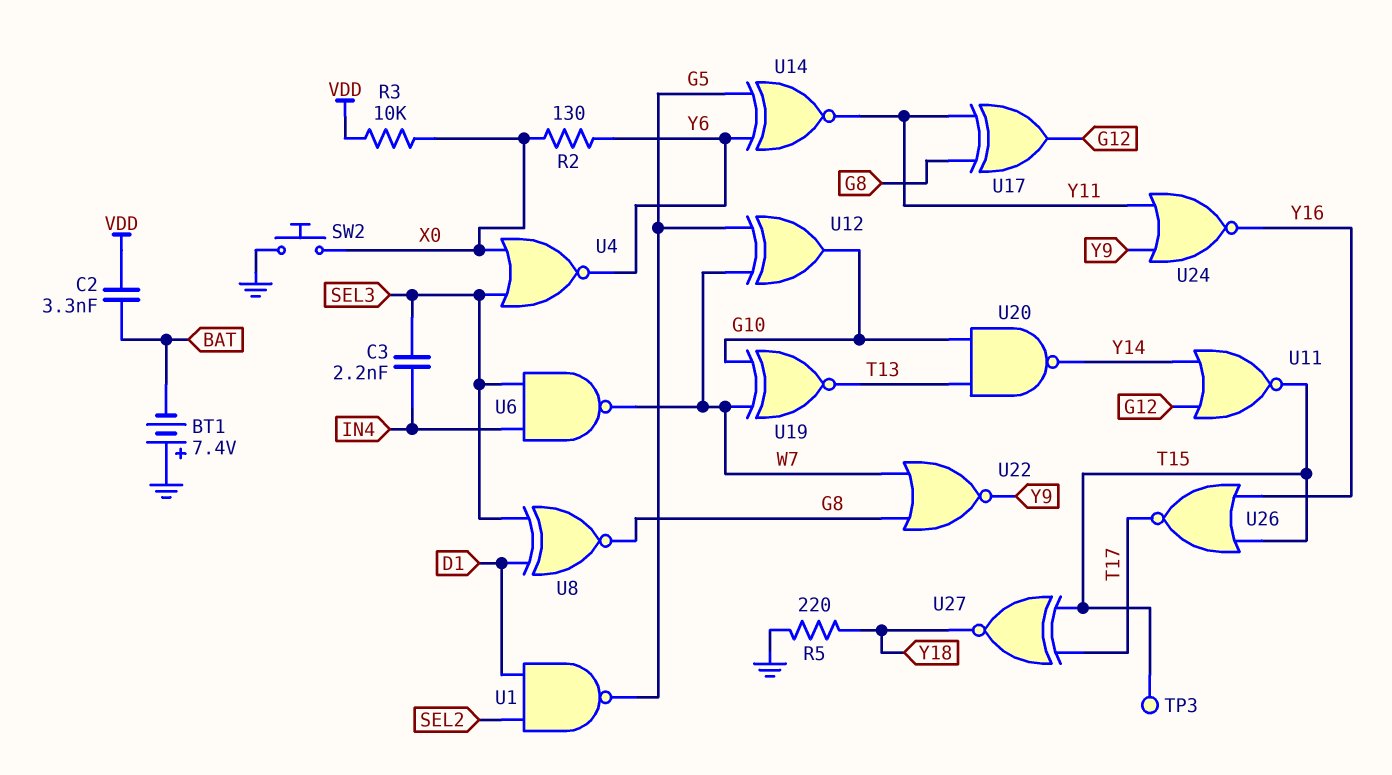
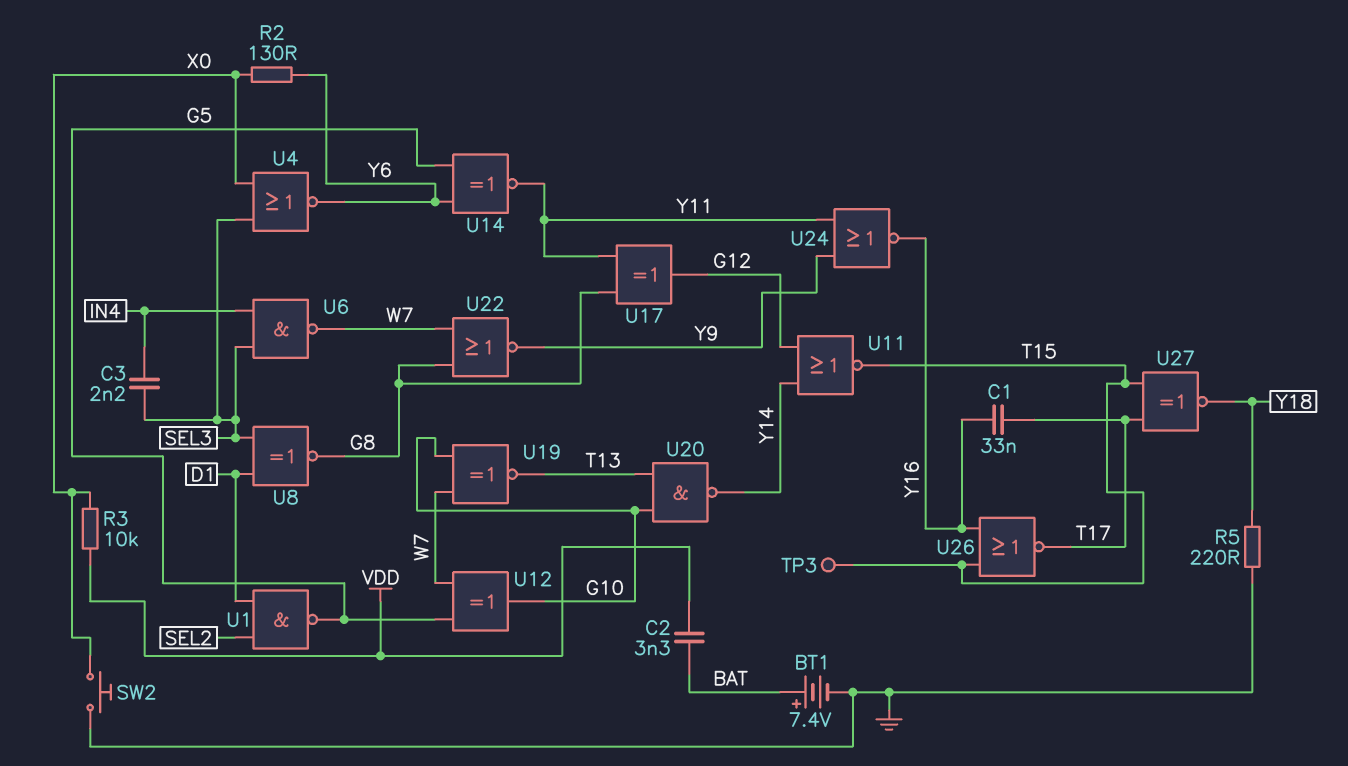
BT1: 7.4V (plus GND, minus BAT) -> 7.4V (plus BAT, minus GND)
C1: none -> 33nF (T17, Y16)

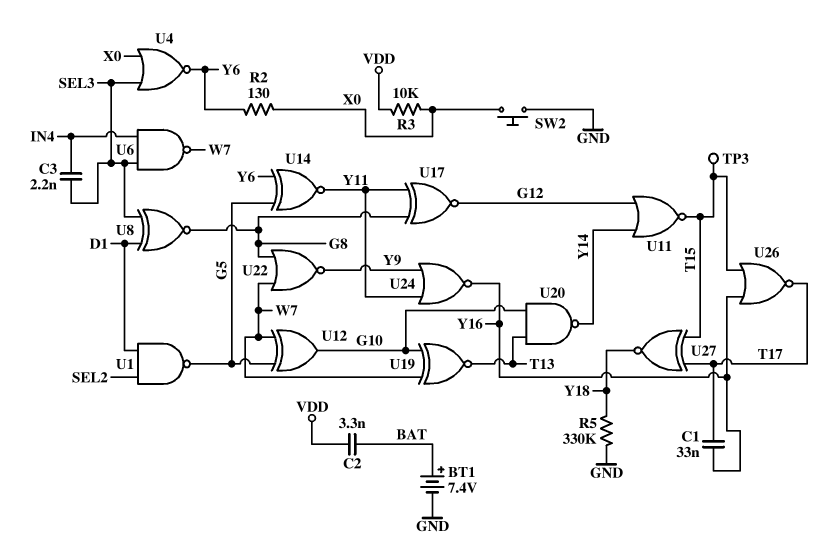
R5: 220 (GND, Y18) -> 330k (GND, Y18)
U17: XOR (in G8, in Y11, out G12) -> XNOR (in G8, in Y11, out G12)

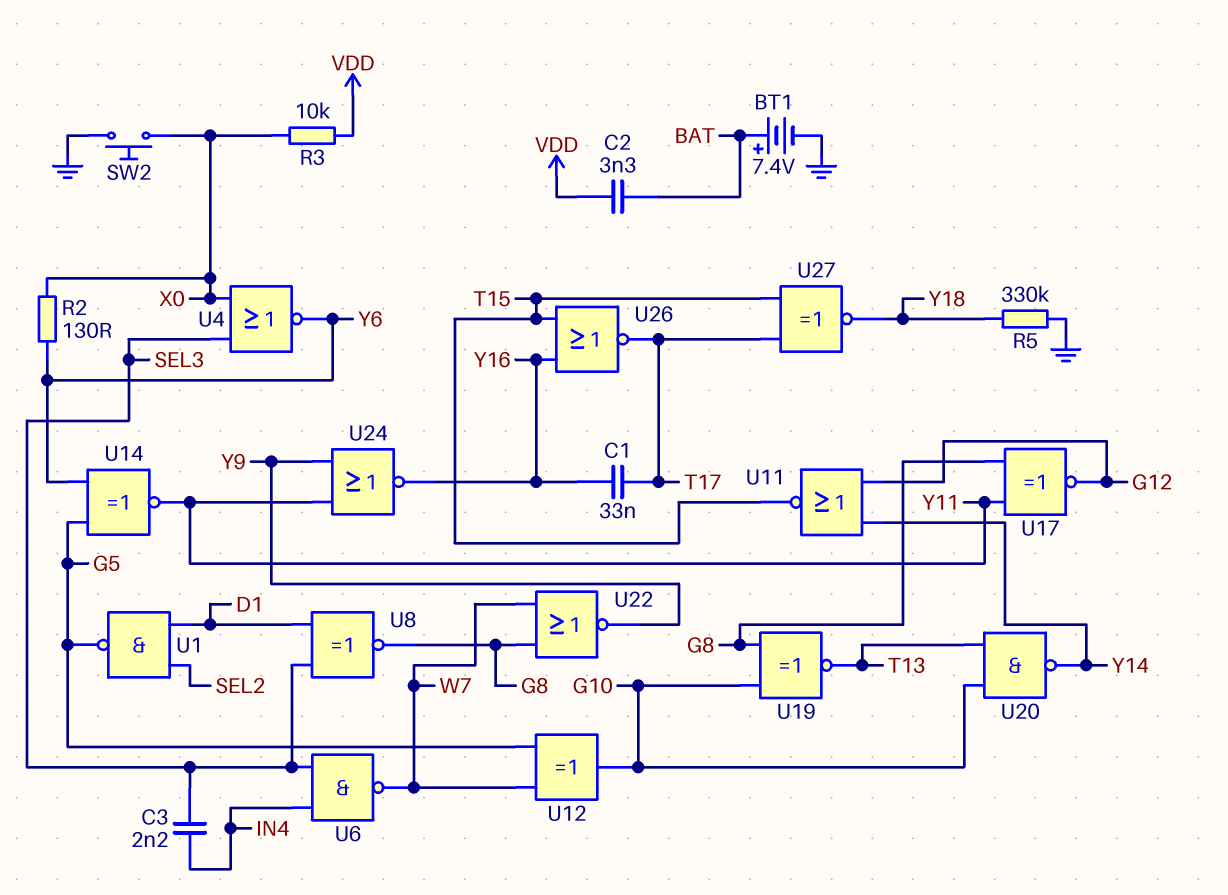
TP3: test point (T15) -> none
U19: XNOR (in G10, in W7, out T13) -> XNOR (in G8, in G10, out T13)

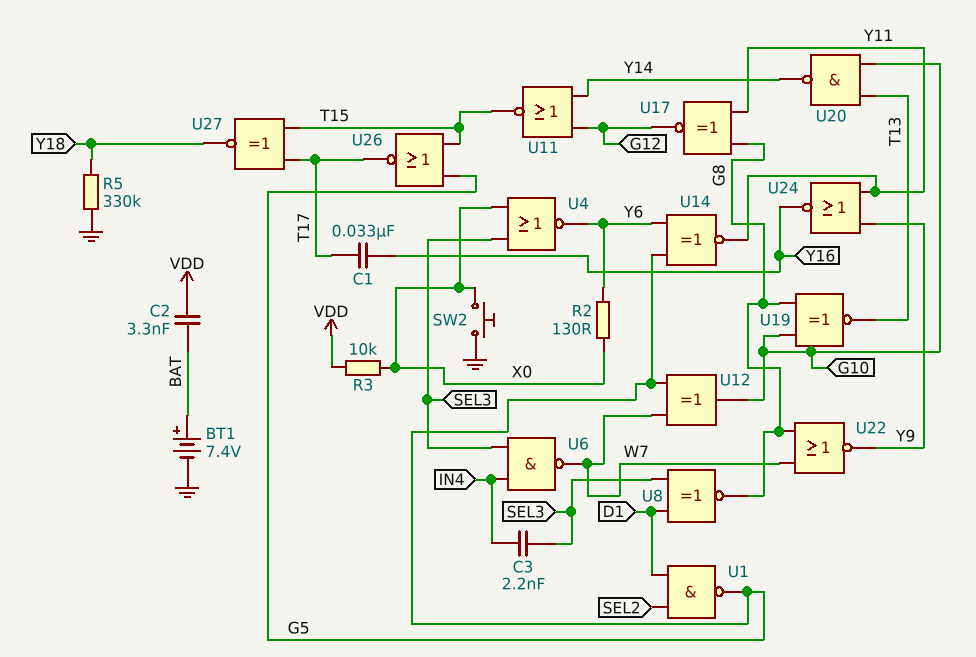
U26: NOR (in T15, in Y16, out T17) -> NOR (in G5, in T15, out T17)

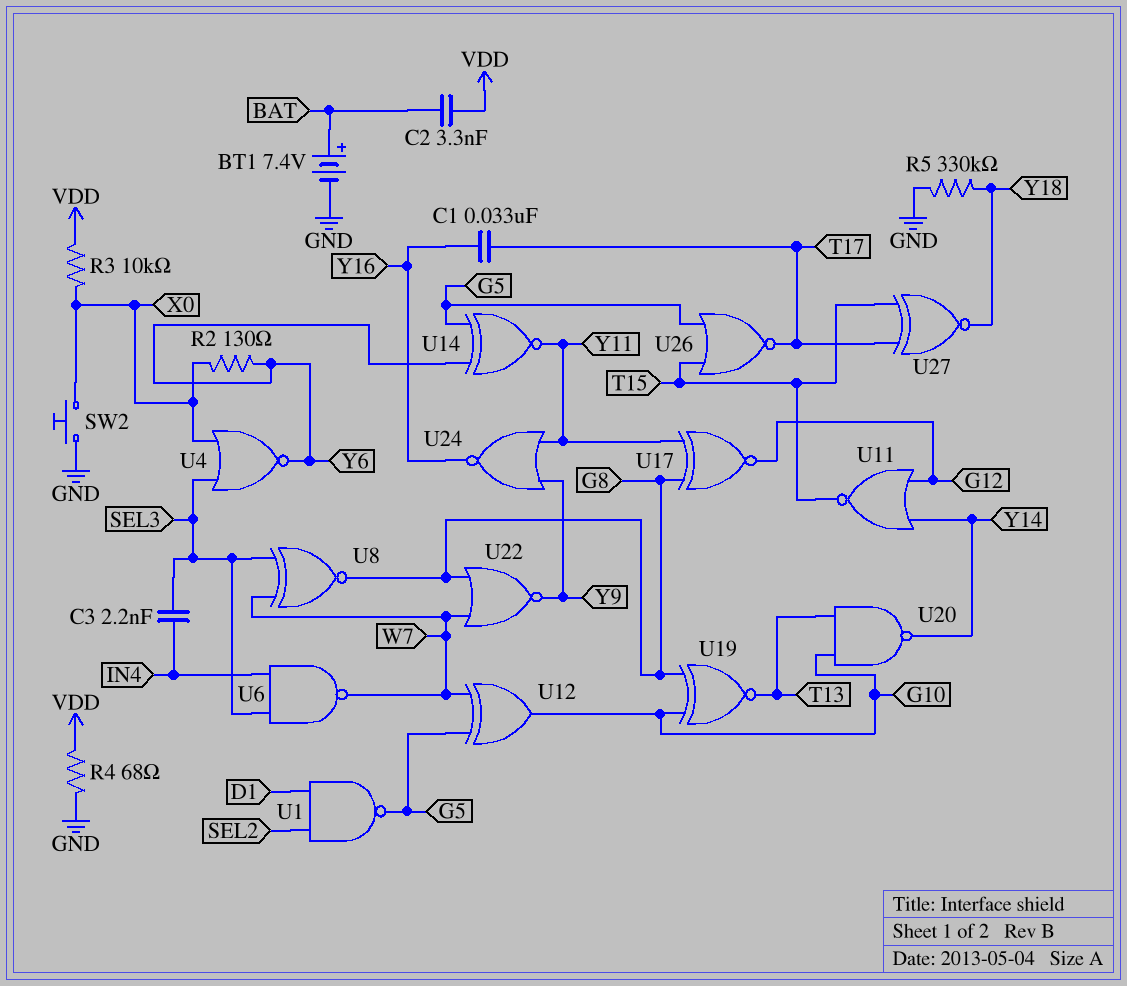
R4: none -> 68 (GND, VDD)
U8: XNOR (in D1, in SEL3, out G8) -> XNOR (in SEL3, in W7, out G8)

